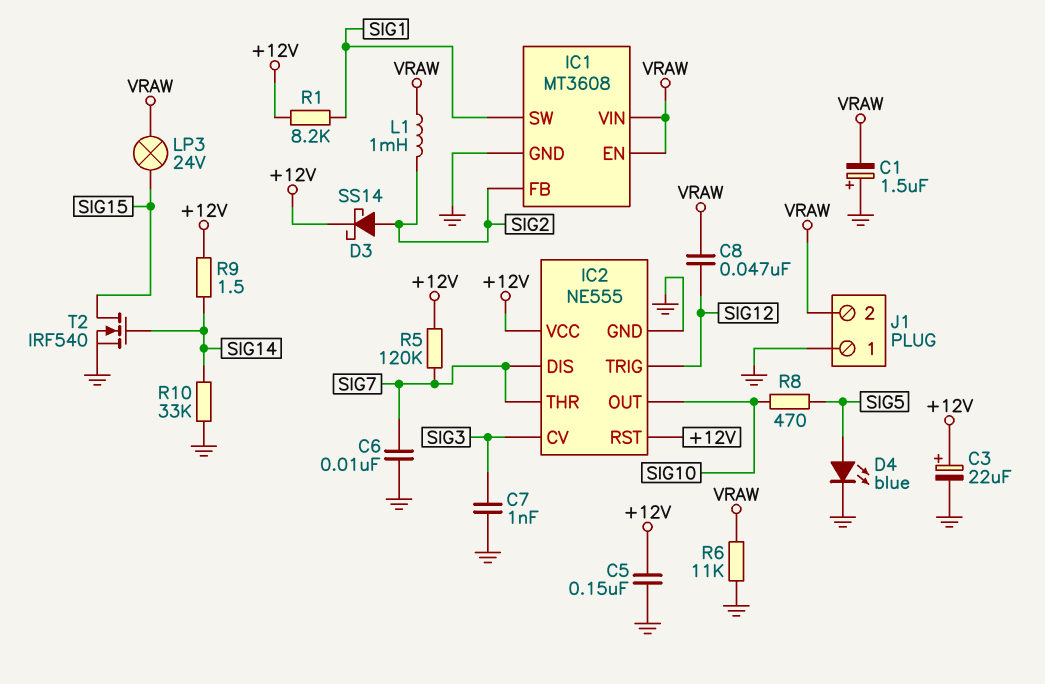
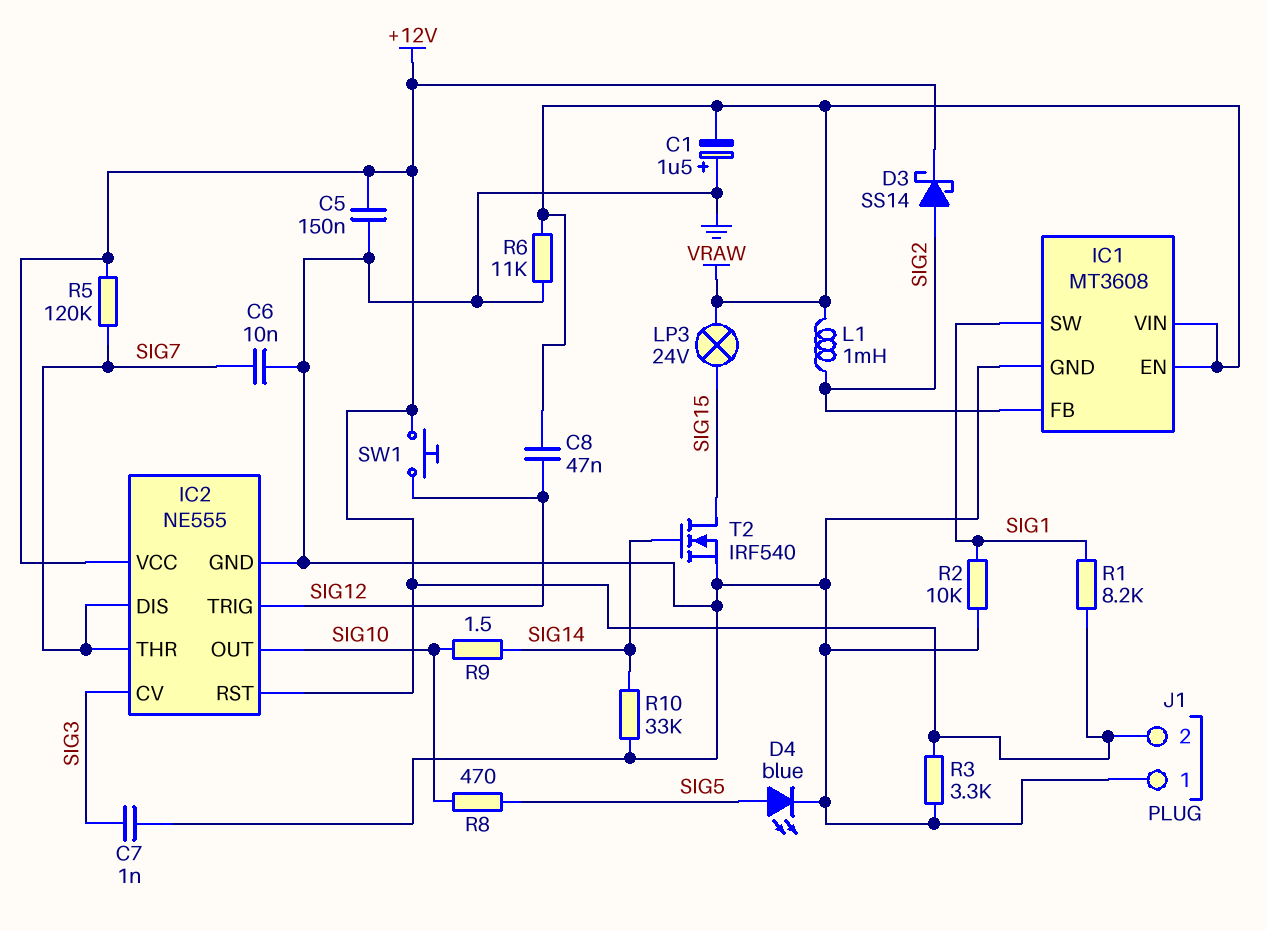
C3: 22uF (plus +12V, minus GND) -> none
J1 pin 2: VRAW -> +12V
R2: none -> 10k (GND, SIG1)
R3: none -> 3.3k (+12V, GND)
R9: 1.5 (+12V, SIG14) -> 1.5 (SIG10, SIG14)
SW1: none -> button (+12V, SIG12)

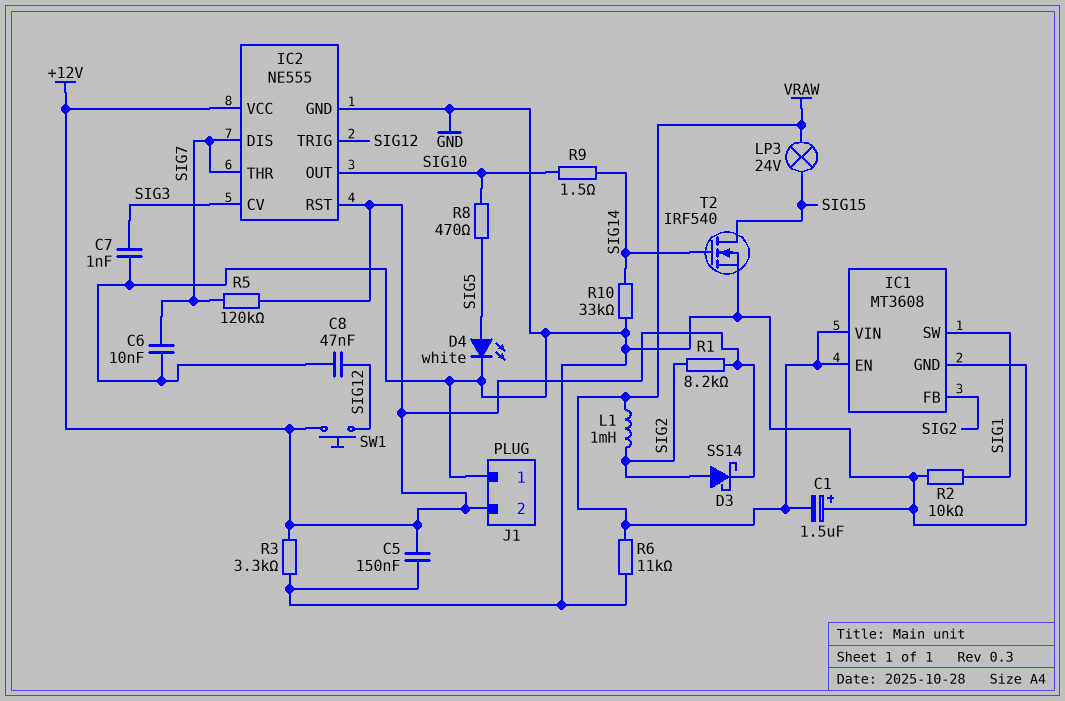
C8: 47nF (SIG12, VRAW) -> 47nF (GND, SIG12)
D4: LED blue (A SIG5, K GND) -> LED white (A SIG5, K GND)
R1: 8.2k (+12V, SIG1) -> 8.2k (+12V, SIG2)

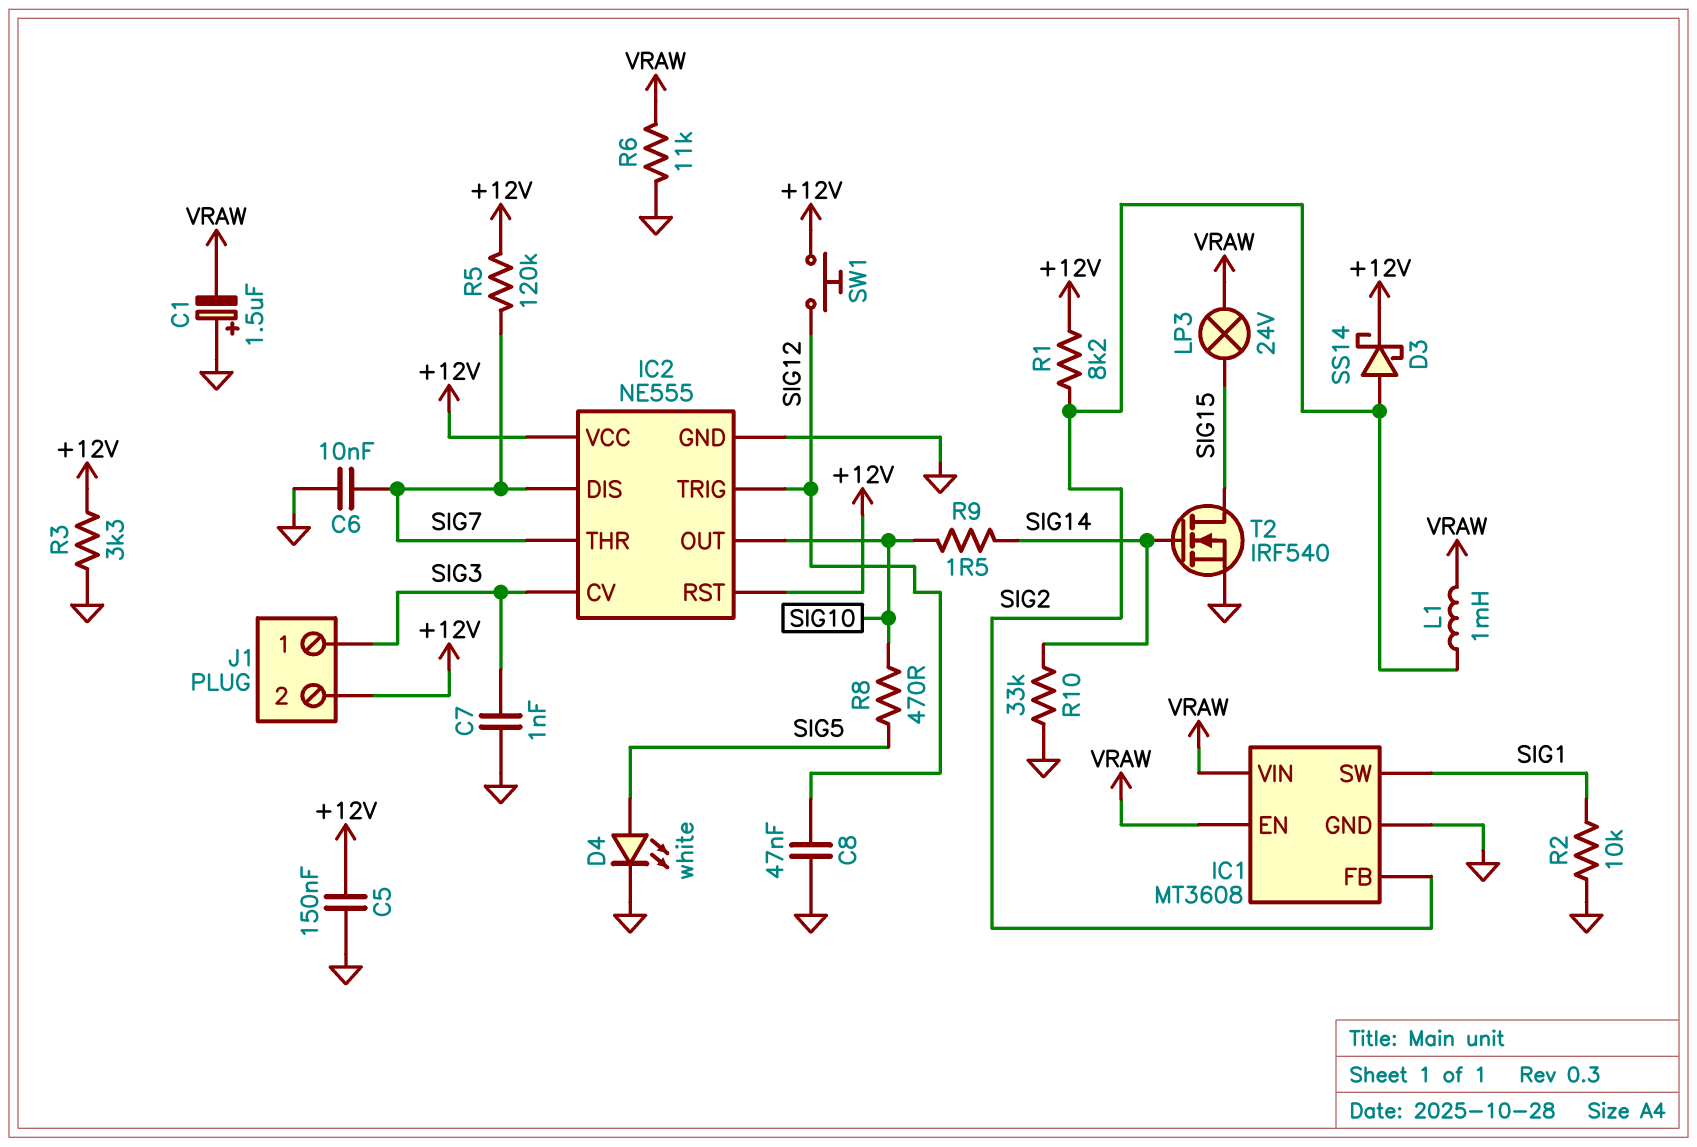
J1 pin 1: GND -> SIG3

